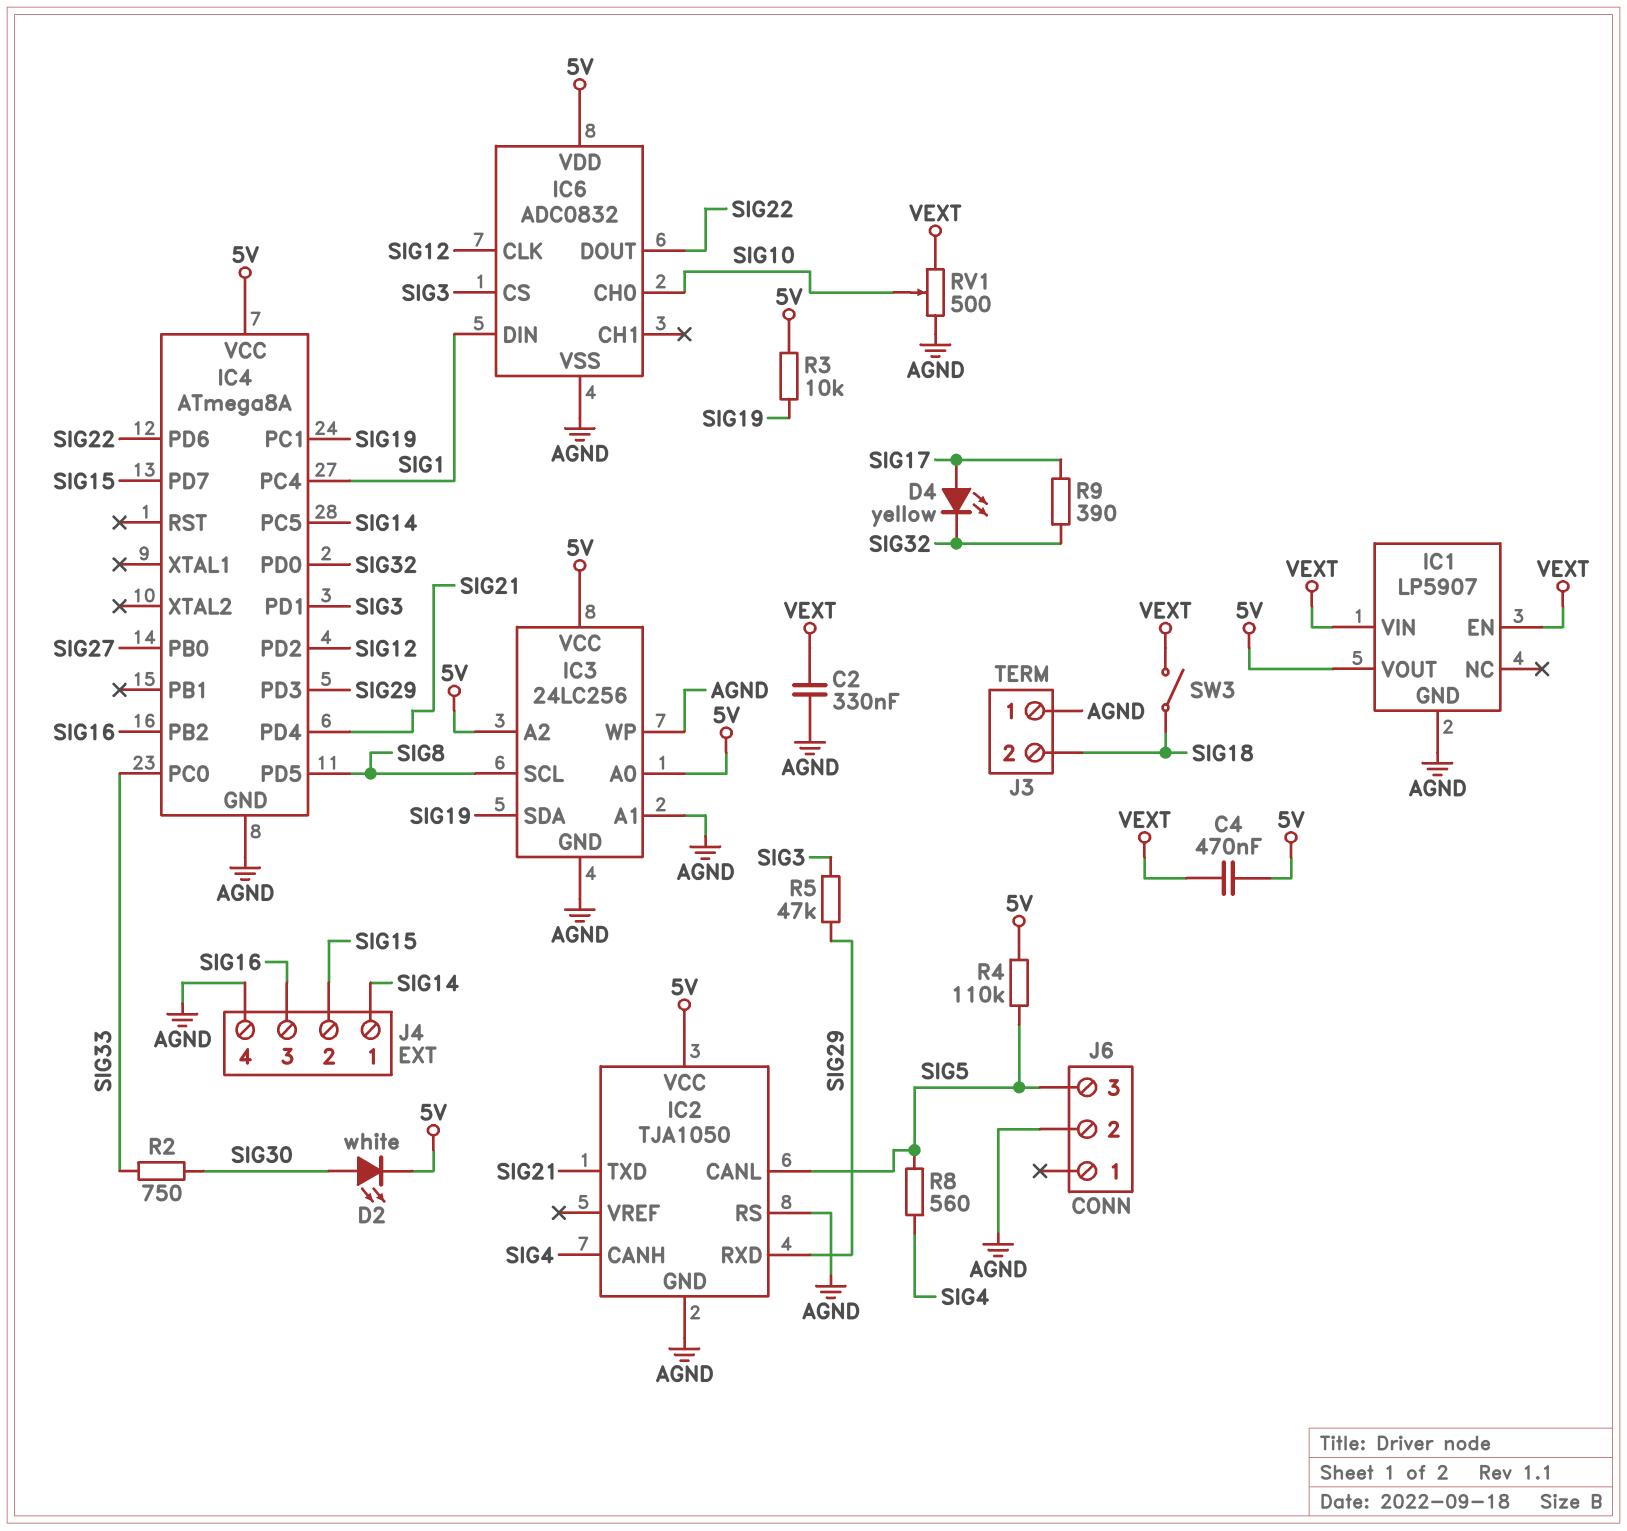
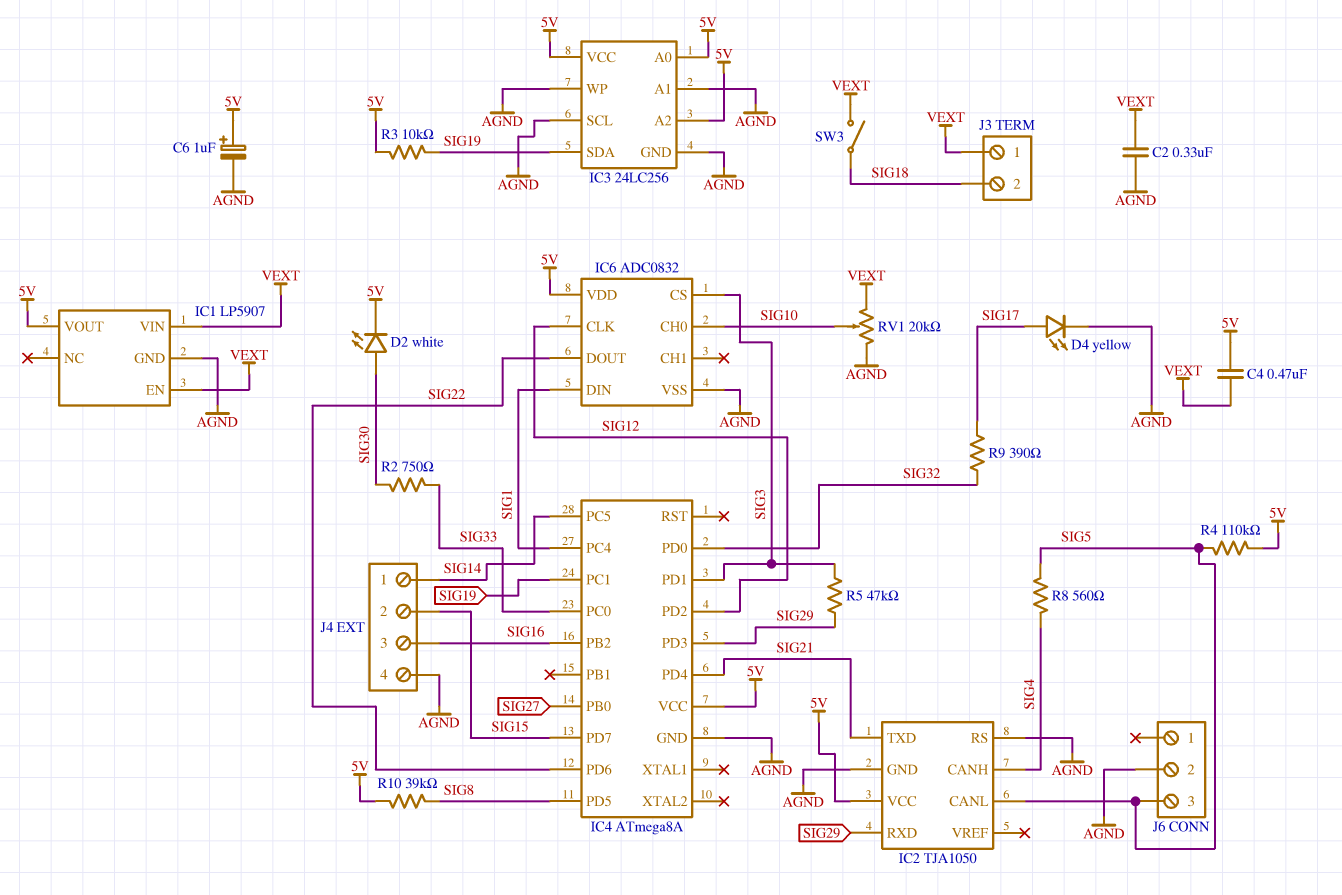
C6: none -> 1uF (plus 5V, minus AGND)
D4: LED yellow (A SIG17, K SIG32) -> LED yellow (A SIG17, K AGND)
IC3 pin SCL: SIG8 -> AGND
J3 pin 1: AGND -> VEXT
R10: none -> 39k (5V, SIG8)
RV1: 500 (AGND, VEXT, wiper SIG10) -> 20k (AGND, VEXT, wiper SIG10)

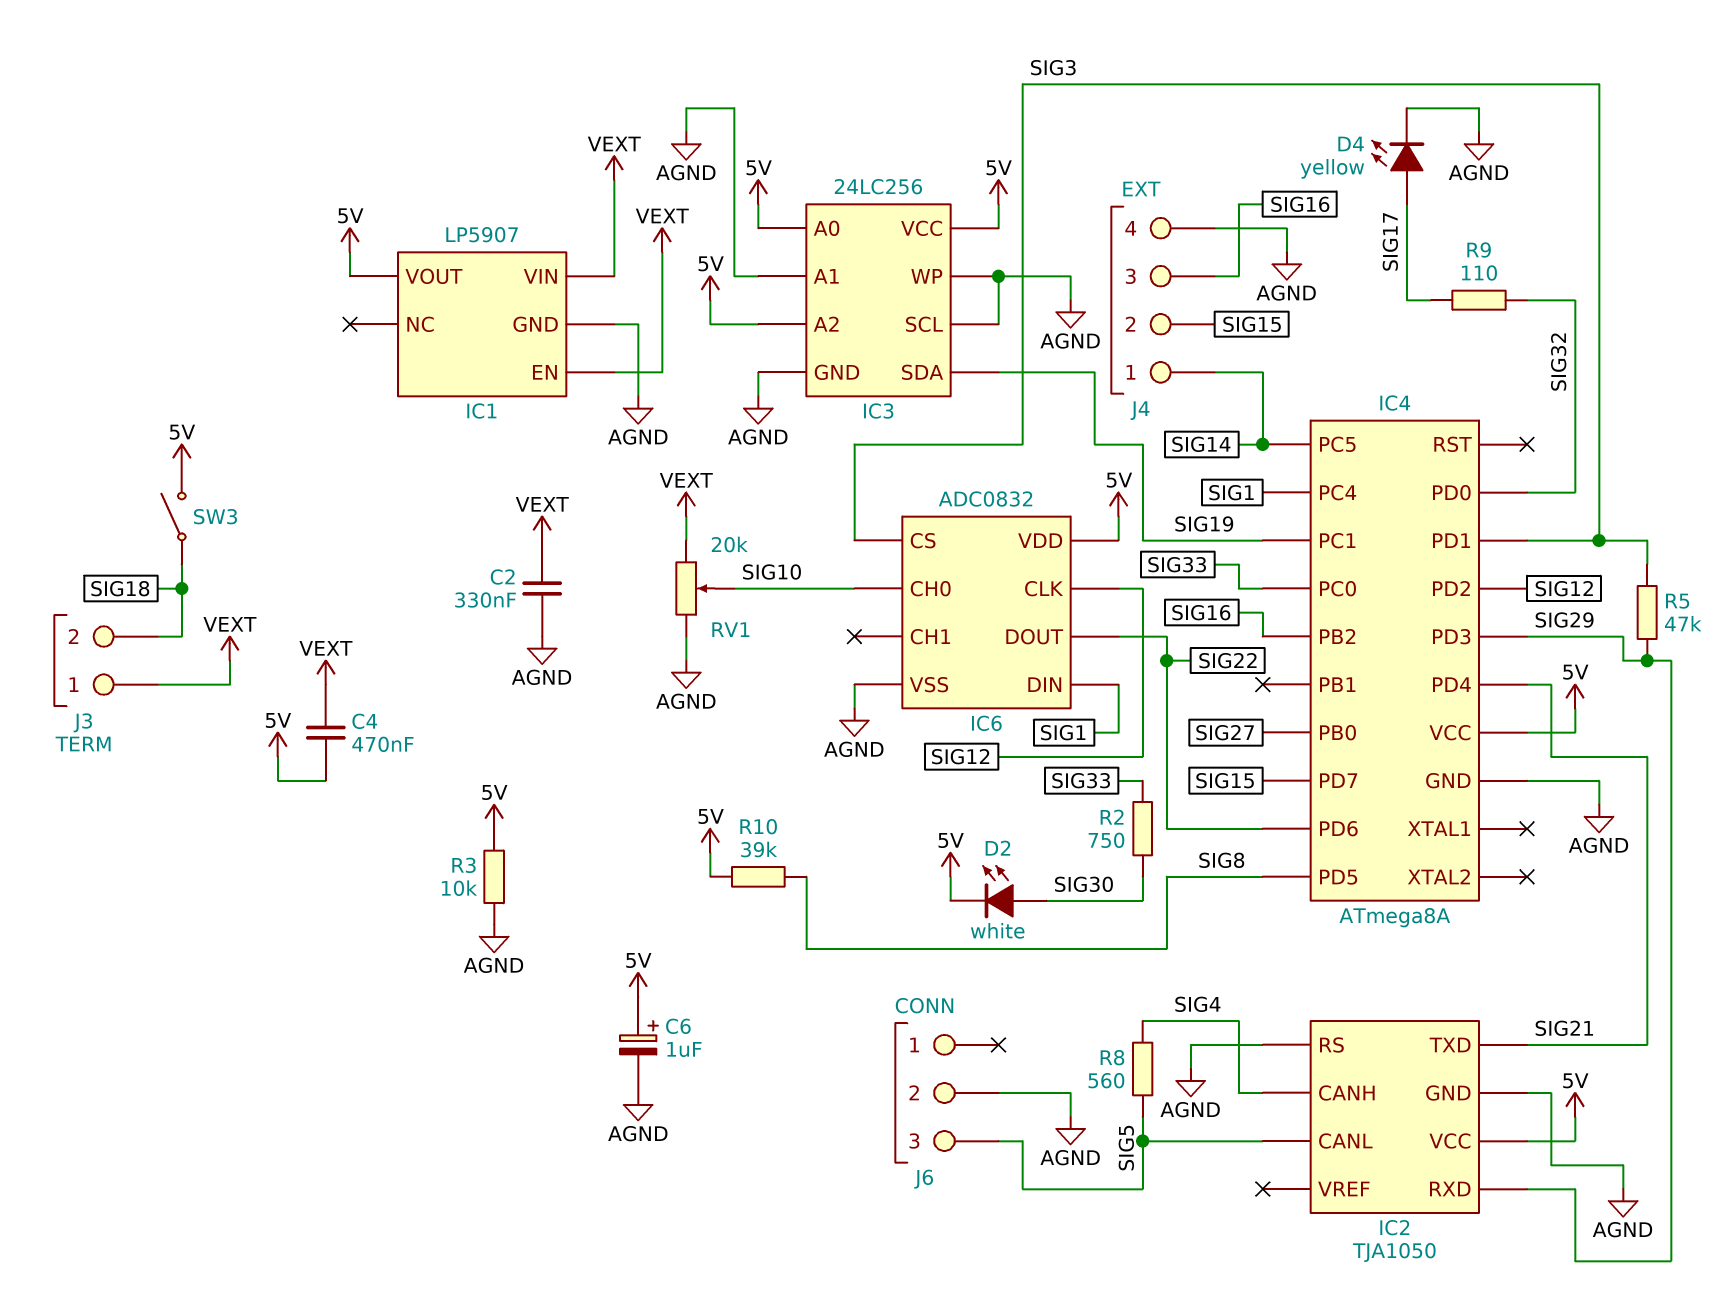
R3: 10k (5V, SIG19) -> 10k (5V, AGND)
R4: 110k (5V, SIG5) -> none
R9: 390 (SIG17, SIG32) -> 110 (SIG17, SIG32)
SW3: switch (SIG18, VEXT) -> switch (5V, SIG18)

